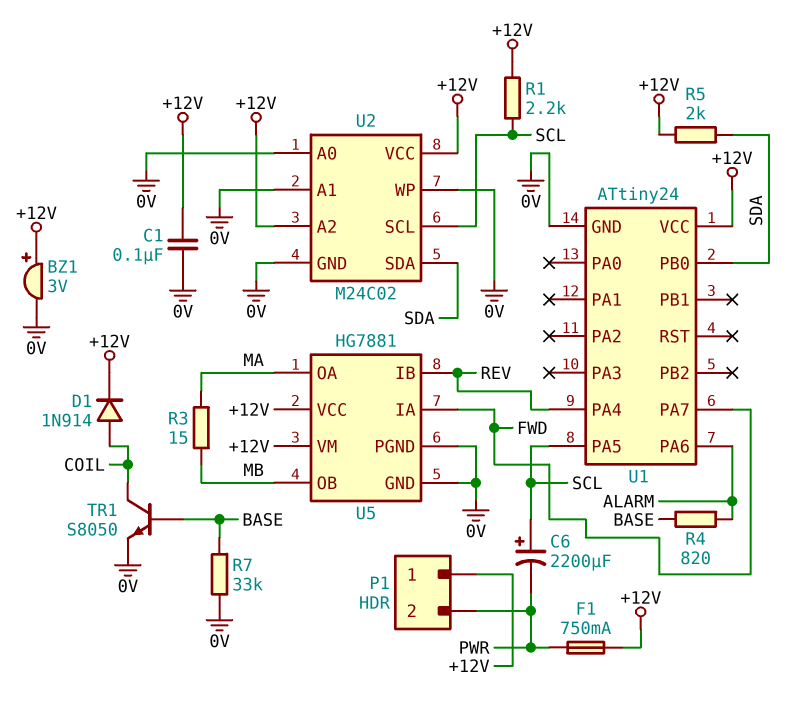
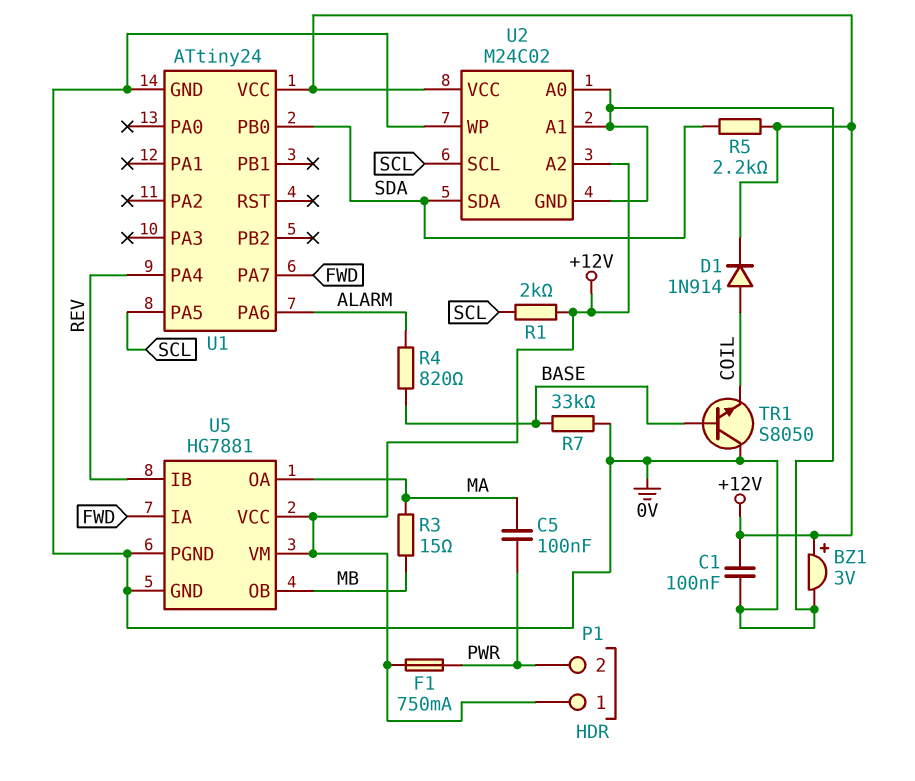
C5: none -> 100nF (MA, PWR)
C6: 2200uF (plus SCL, minus PWR) -> none
R1: 2.2k (+12V, SCL) -> 2k (+12V, SCL)
R5: 2k (+12V, SDA) -> 2.2k (+12V, SDA)
TR1: NPN S8050 (B BASE, C COIL, E 0V) -> NPN S8050 (B BASE, C 0V, E COIL)

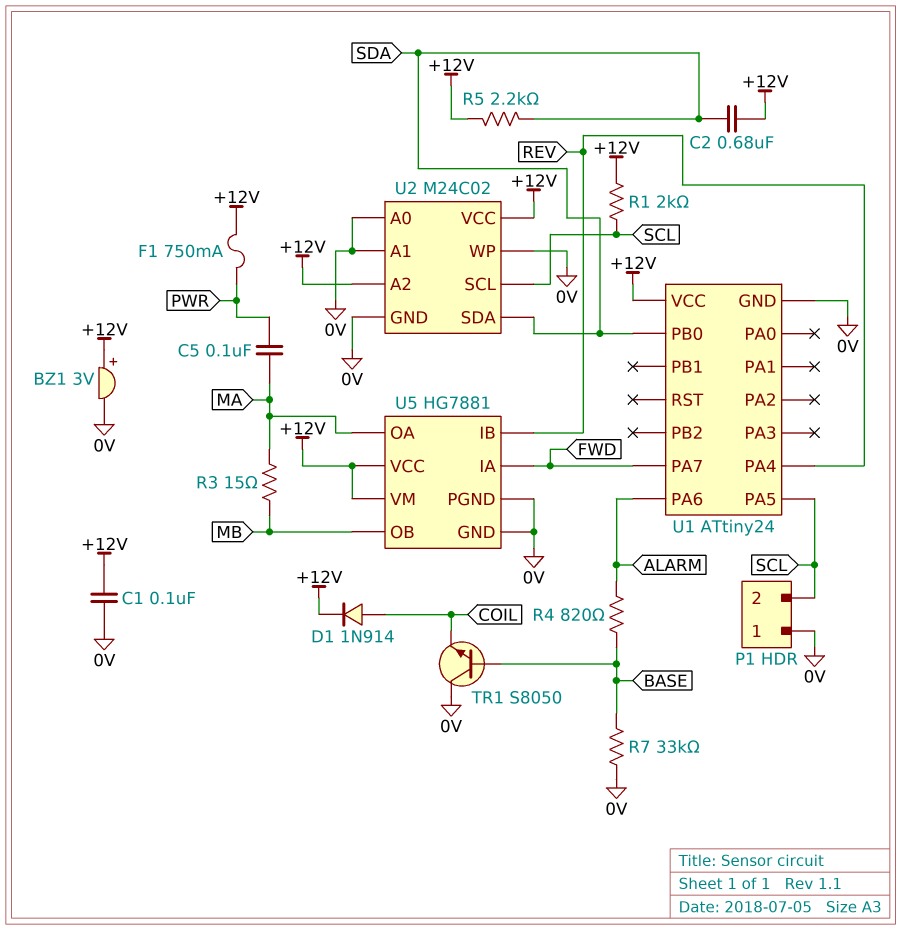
C2: none -> 680nF (+12V, SDA)
P1 pin 1: +12V -> 0V
P1 pin 2: PWR -> SCL

